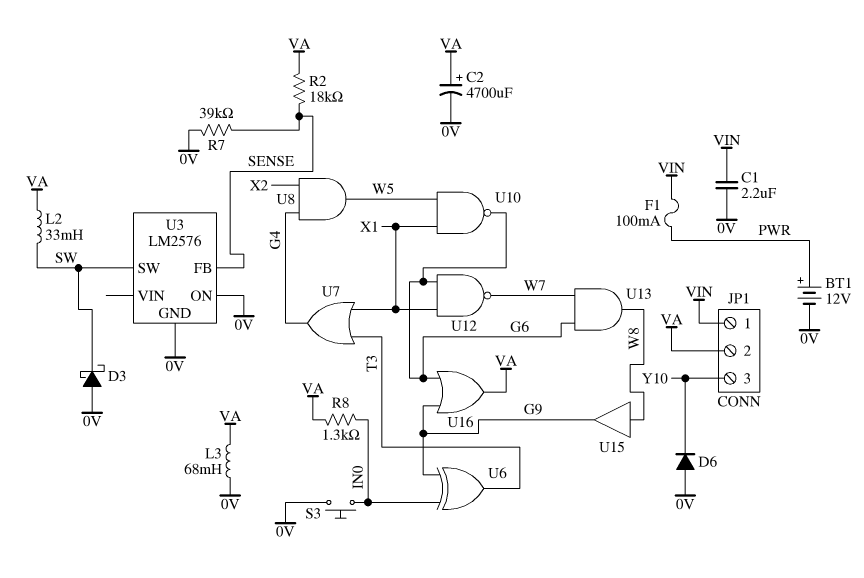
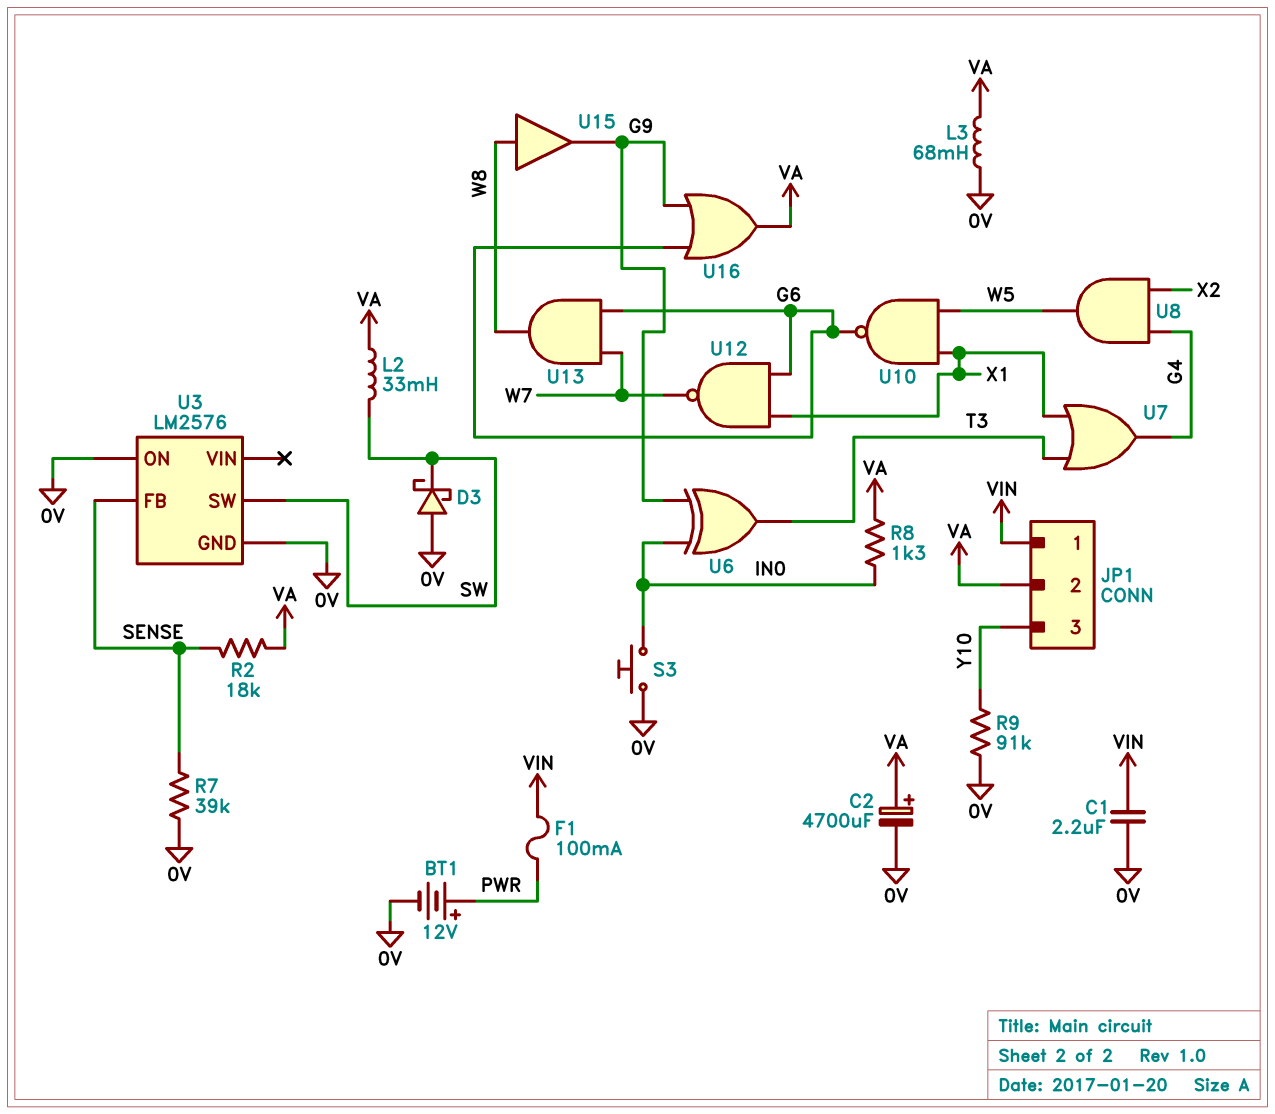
D6: diode (A 0V, K Y10) -> none
R9: none -> 91k (0V, Y10)

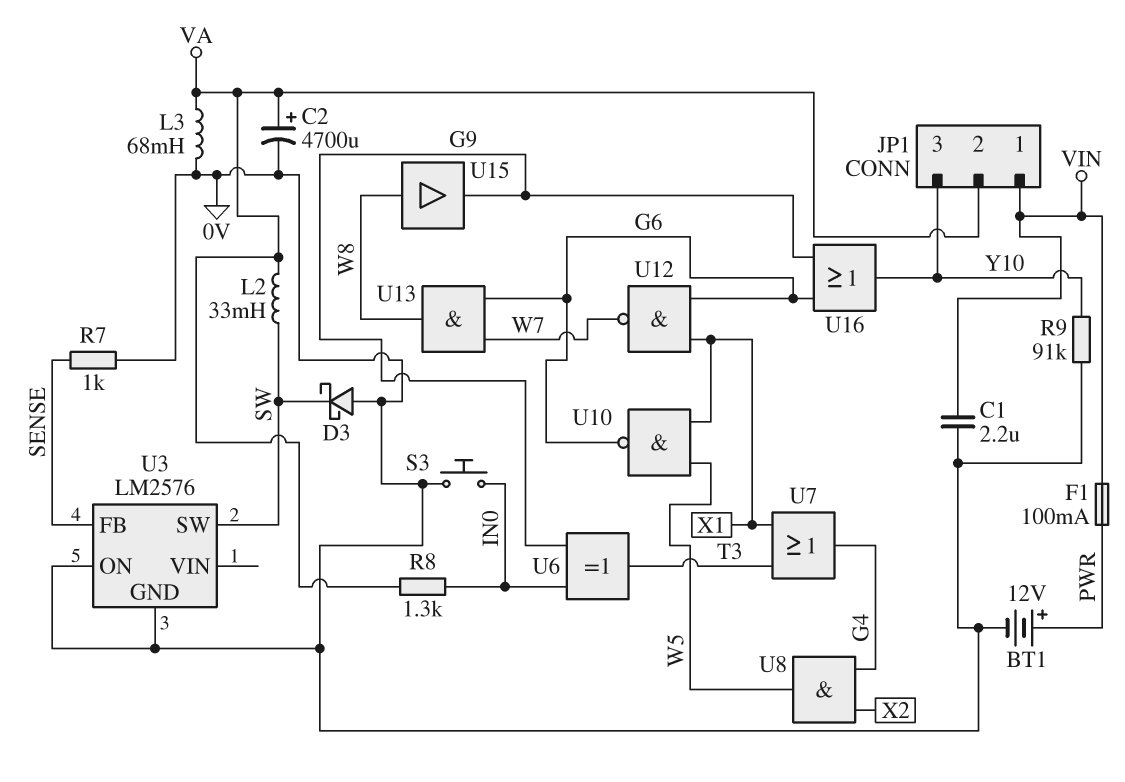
R2: 18k (SENSE, VA) -> none
R7: 39k (0V, SENSE) -> 1k (0V, SENSE)
U16: OR (in G6, in G9, out VA) -> OR (in G6, in G9, out Y10)

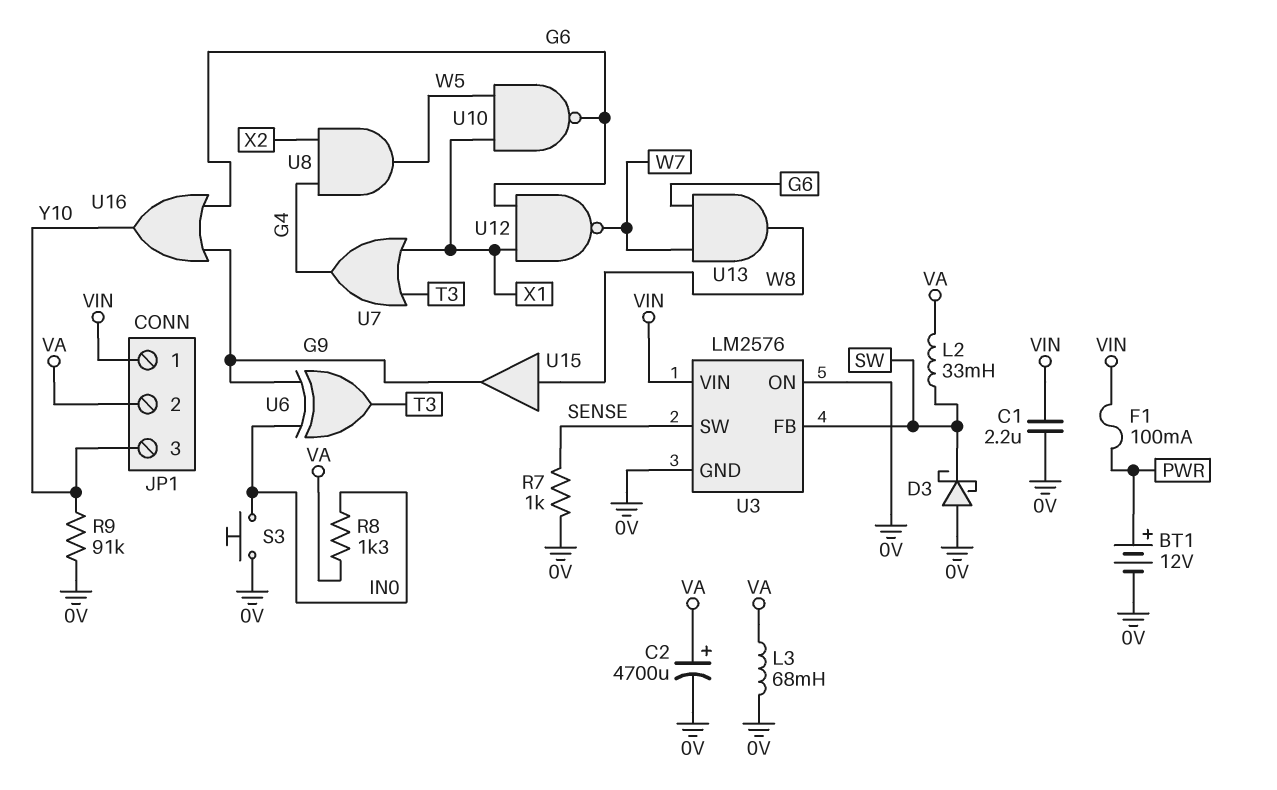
U3 pin FB: SENSE -> SW
U3 pin SW: SW -> SENSE
U3 pin VIN: none -> VIN

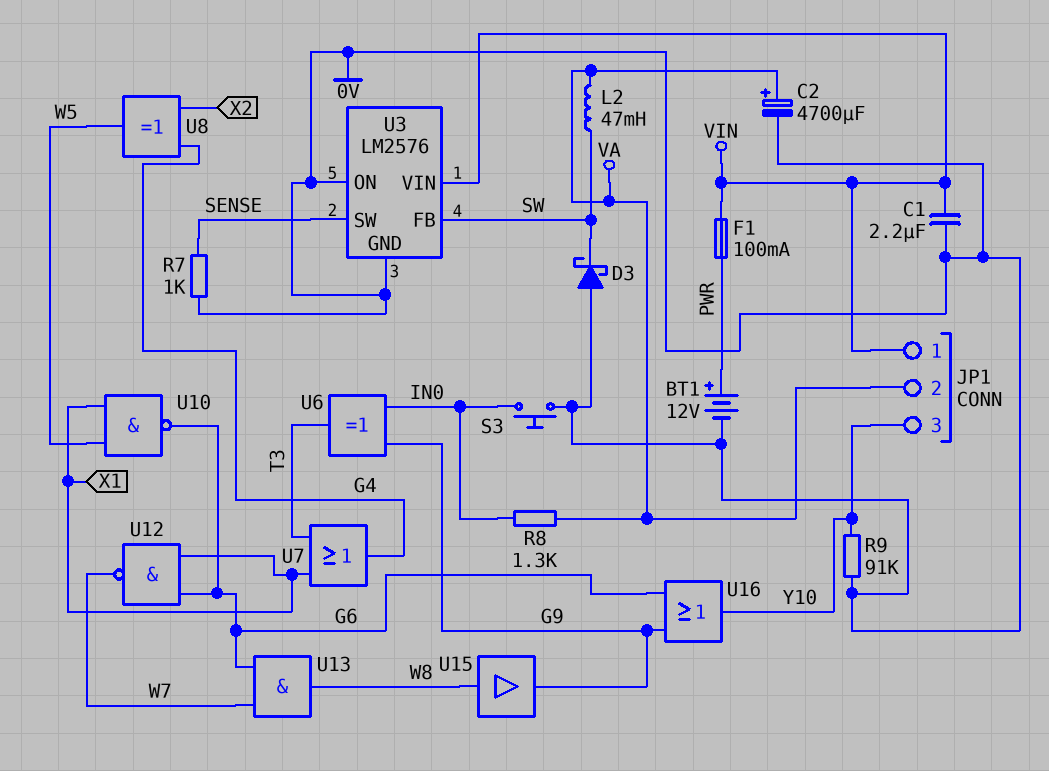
L2: 33mH (SW, VA) -> 47mH (SW, VA)
L3: 68mH (0V, VA) -> none
U8: AND (in G4, in X2, out W5) -> XOR (in G4, in X2, out W5)

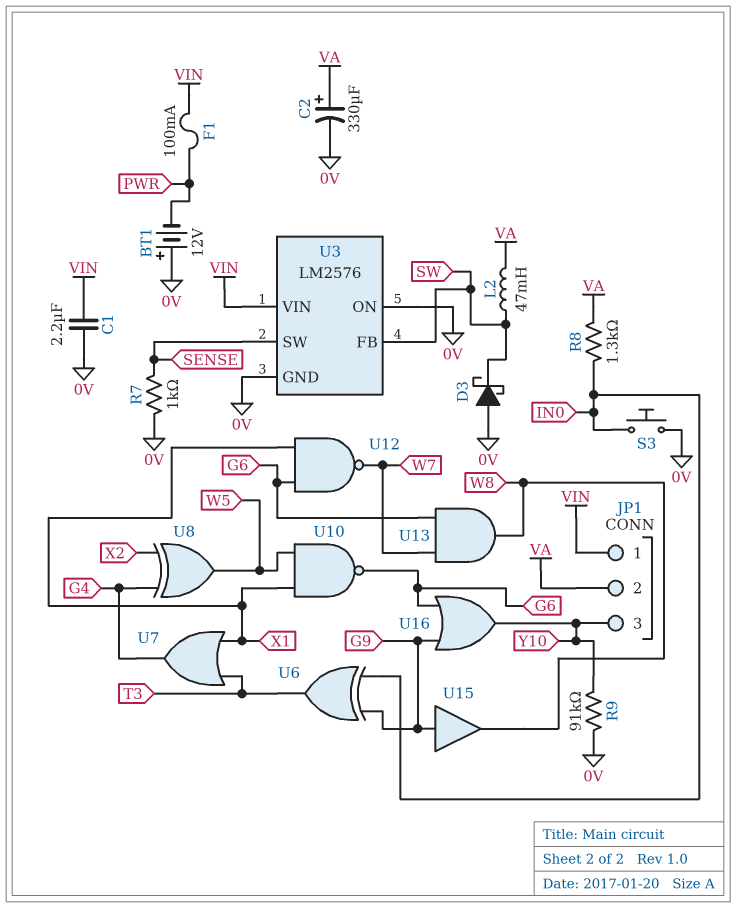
BT1: 12V (plus PWR, minus 0V) -> 12V (plus 0V, minus PWR)
C2: 4700uF (plus VA, minus 0V) -> 330uF (plus VA, minus 0V)
U15: buffer (in W8, out G9) -> buffer (in G9, out W8)

